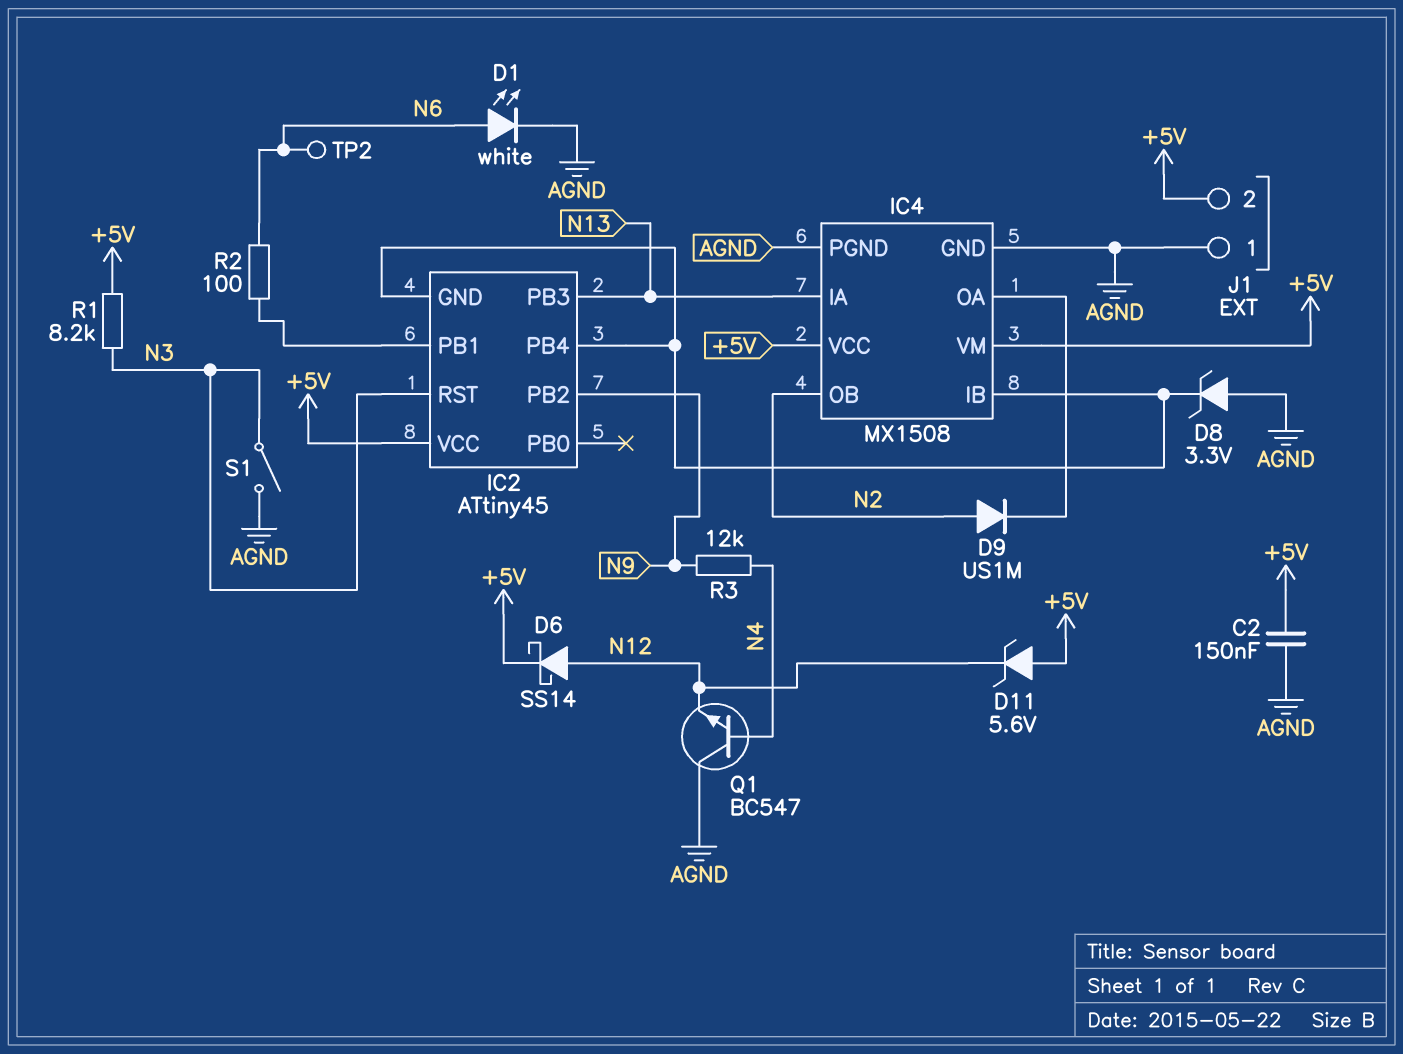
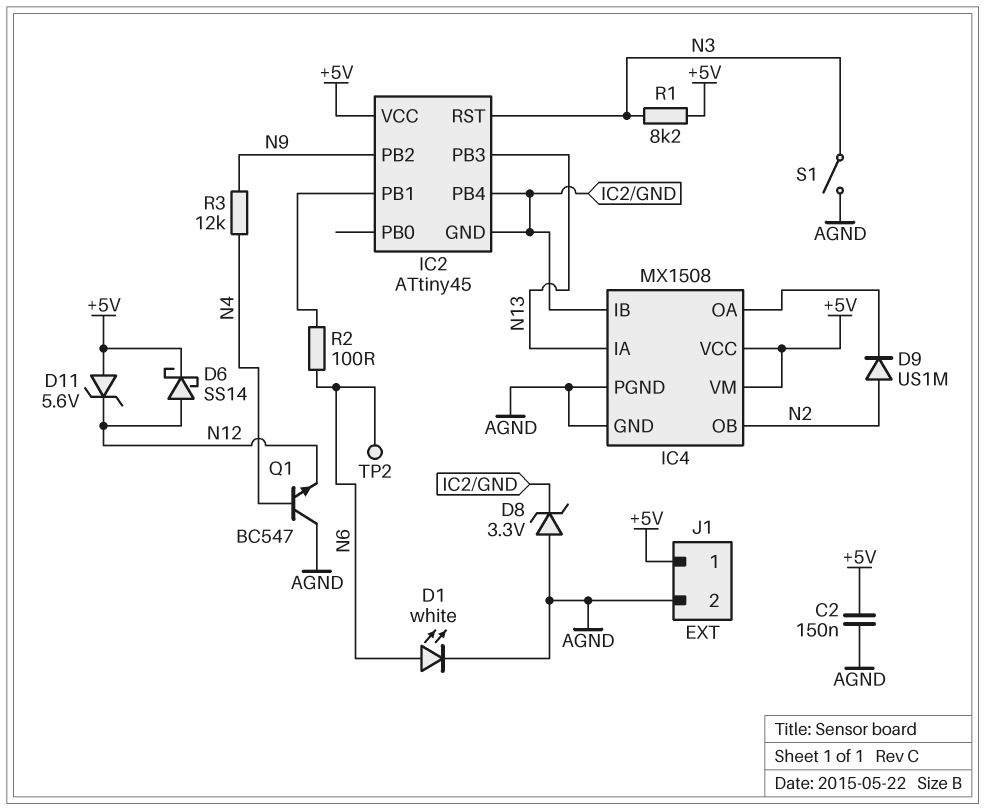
J1 pin 1: AGND -> +5V
J1 pin 2: +5V -> AGND

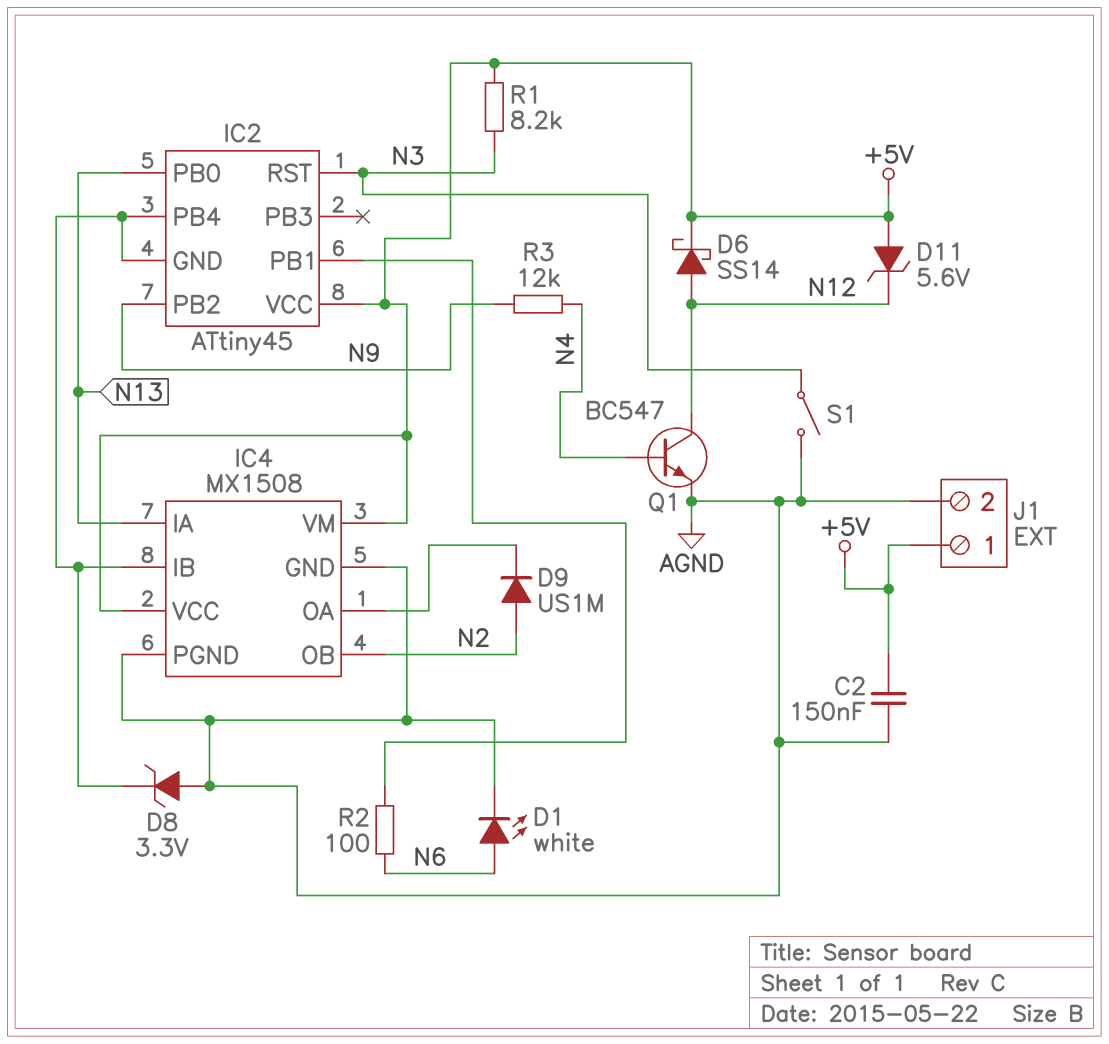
IC2 pin PB0: none -> N13
IC2 pin PB3: N13 -> none
Q1: NPN BC547 (B N4, C AGND, E N12) -> NPN BC547 (B N4, C N12, E AGND)
TP2: test point (N6) -> none

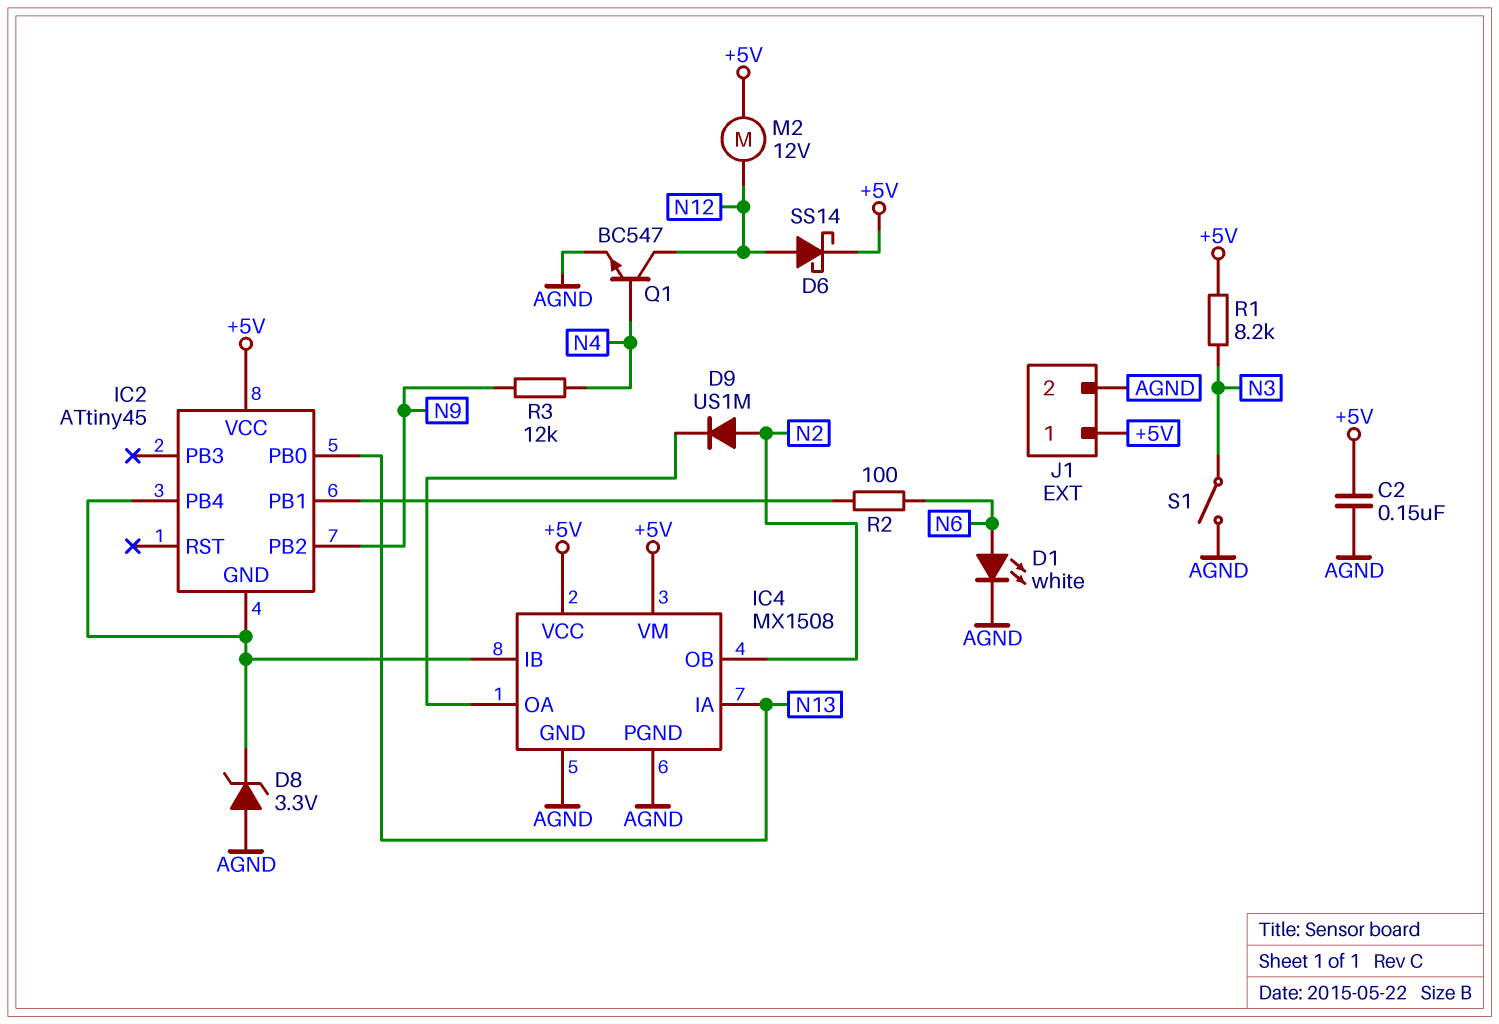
D11: zener 5.6V (A +5V, K N12) -> none
IC2 pin RST: N3 -> none
M2: none -> motor 12V (+5V, N12)

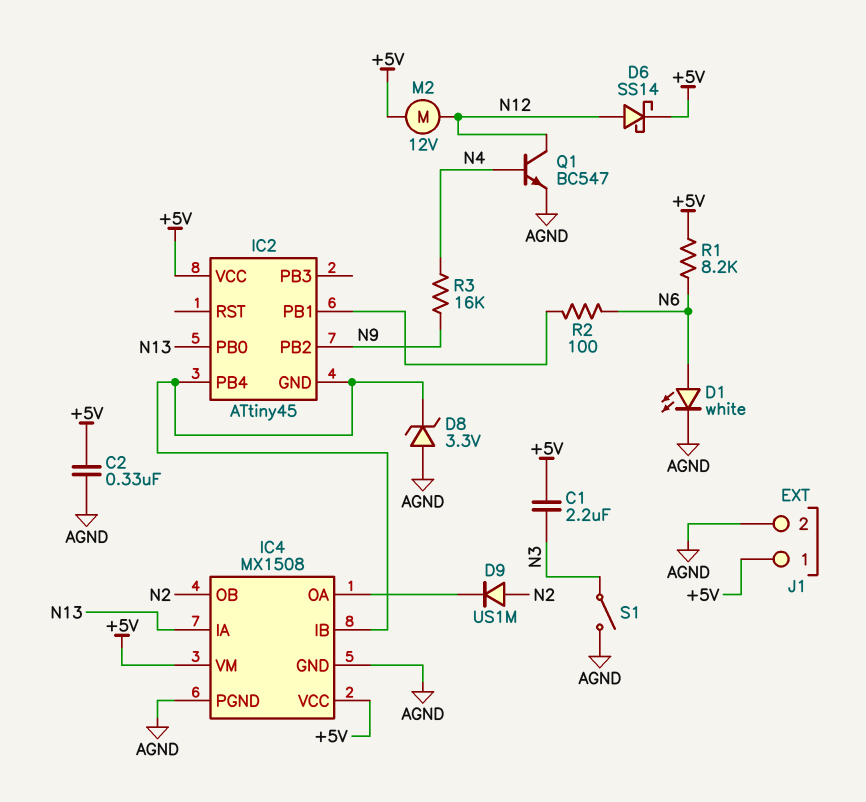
C1: none -> 2.2uF (+5V, N3)
C2: 150nF (+5V, AGND) -> 330nF (+5V, AGND)
R1: 8.2k (+5V, N3) -> 8.2k (+5V, N6)
R3: 12k (N4, N9) -> 16k (N4, N9)

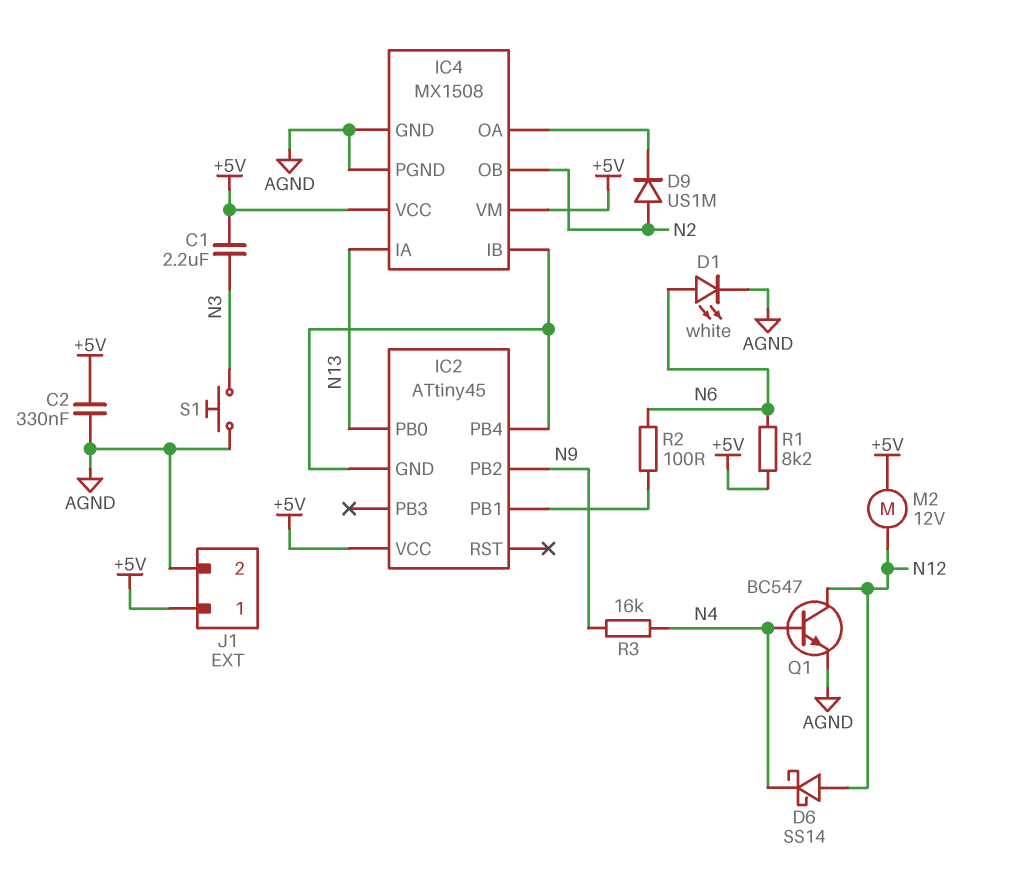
D6: schottky SS14 (A N12, K +5V) -> schottky SS14 (A N12, K N4)
D8: zener 3.3V (A AGND, K IC2/GND) -> none
S1: switch (AGND, N3) -> button (AGND, N3)

